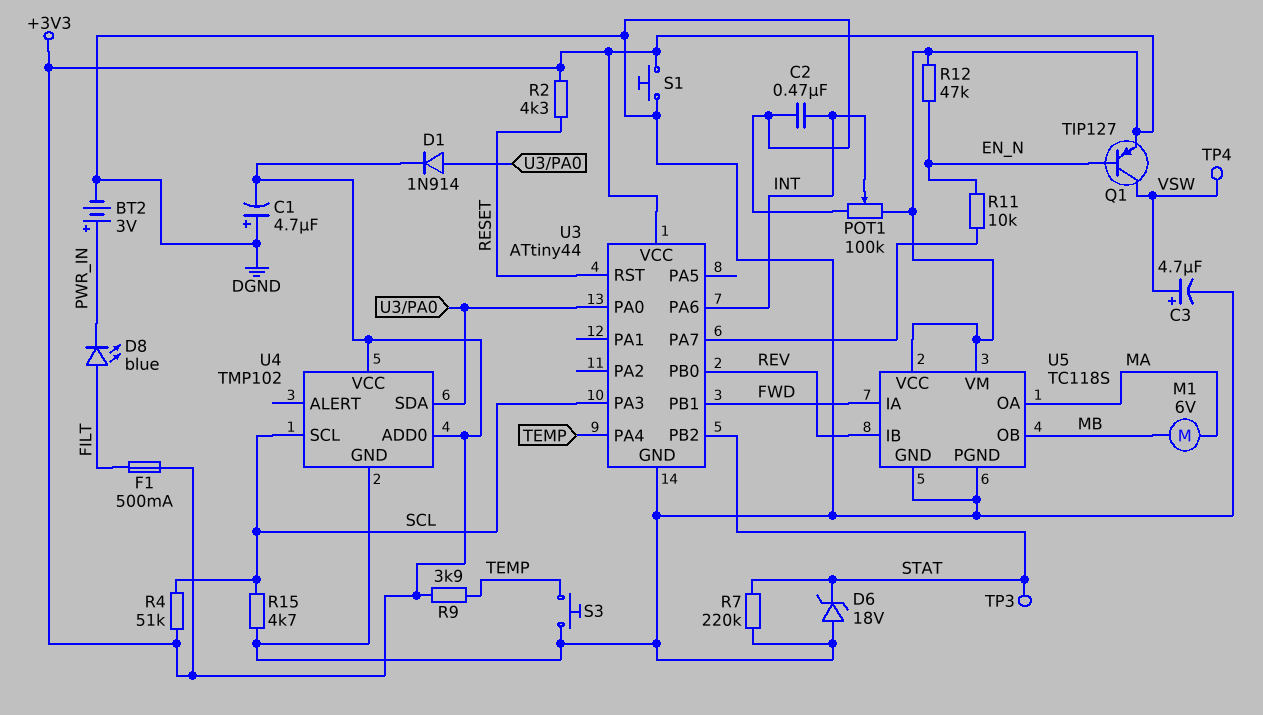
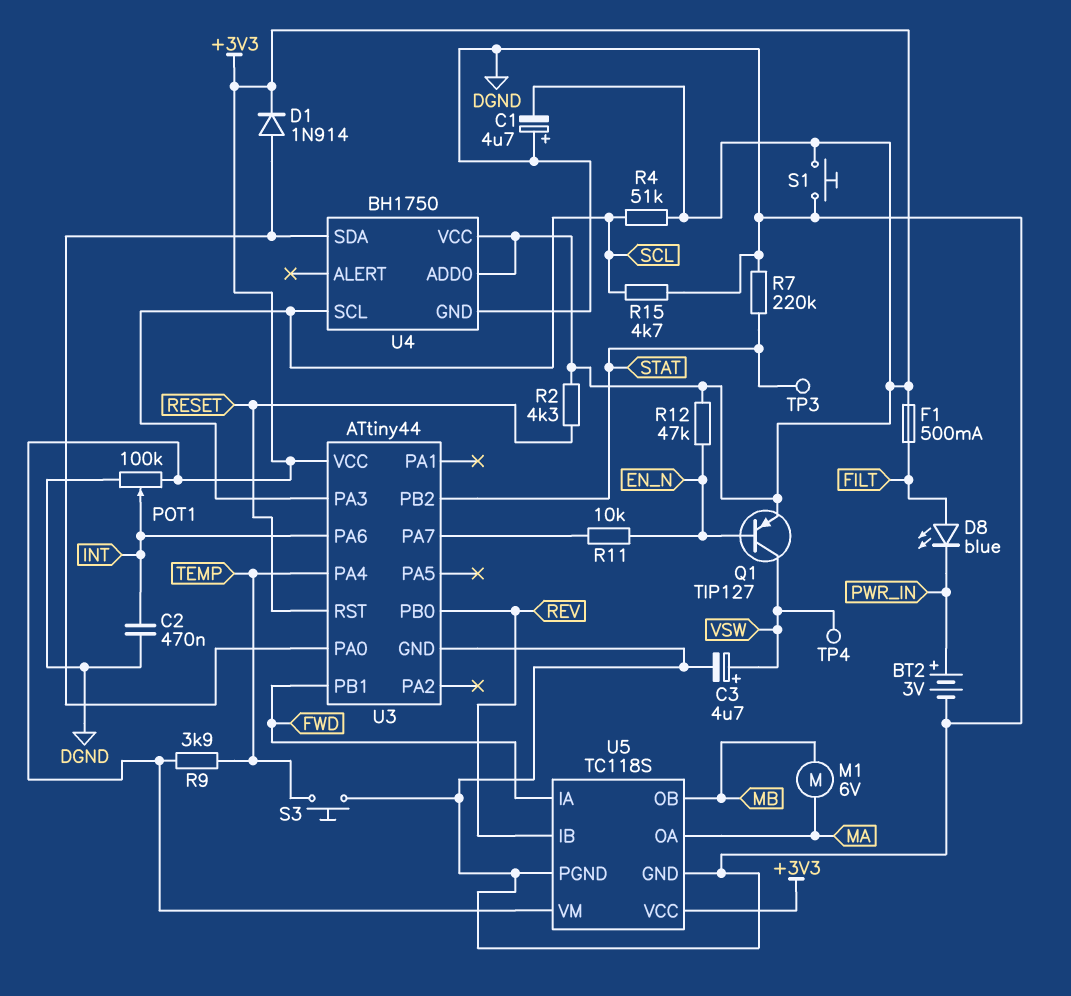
D6: zener 18V (A DGND, K STAT) -> none
U4: TMP102 -> BH1750

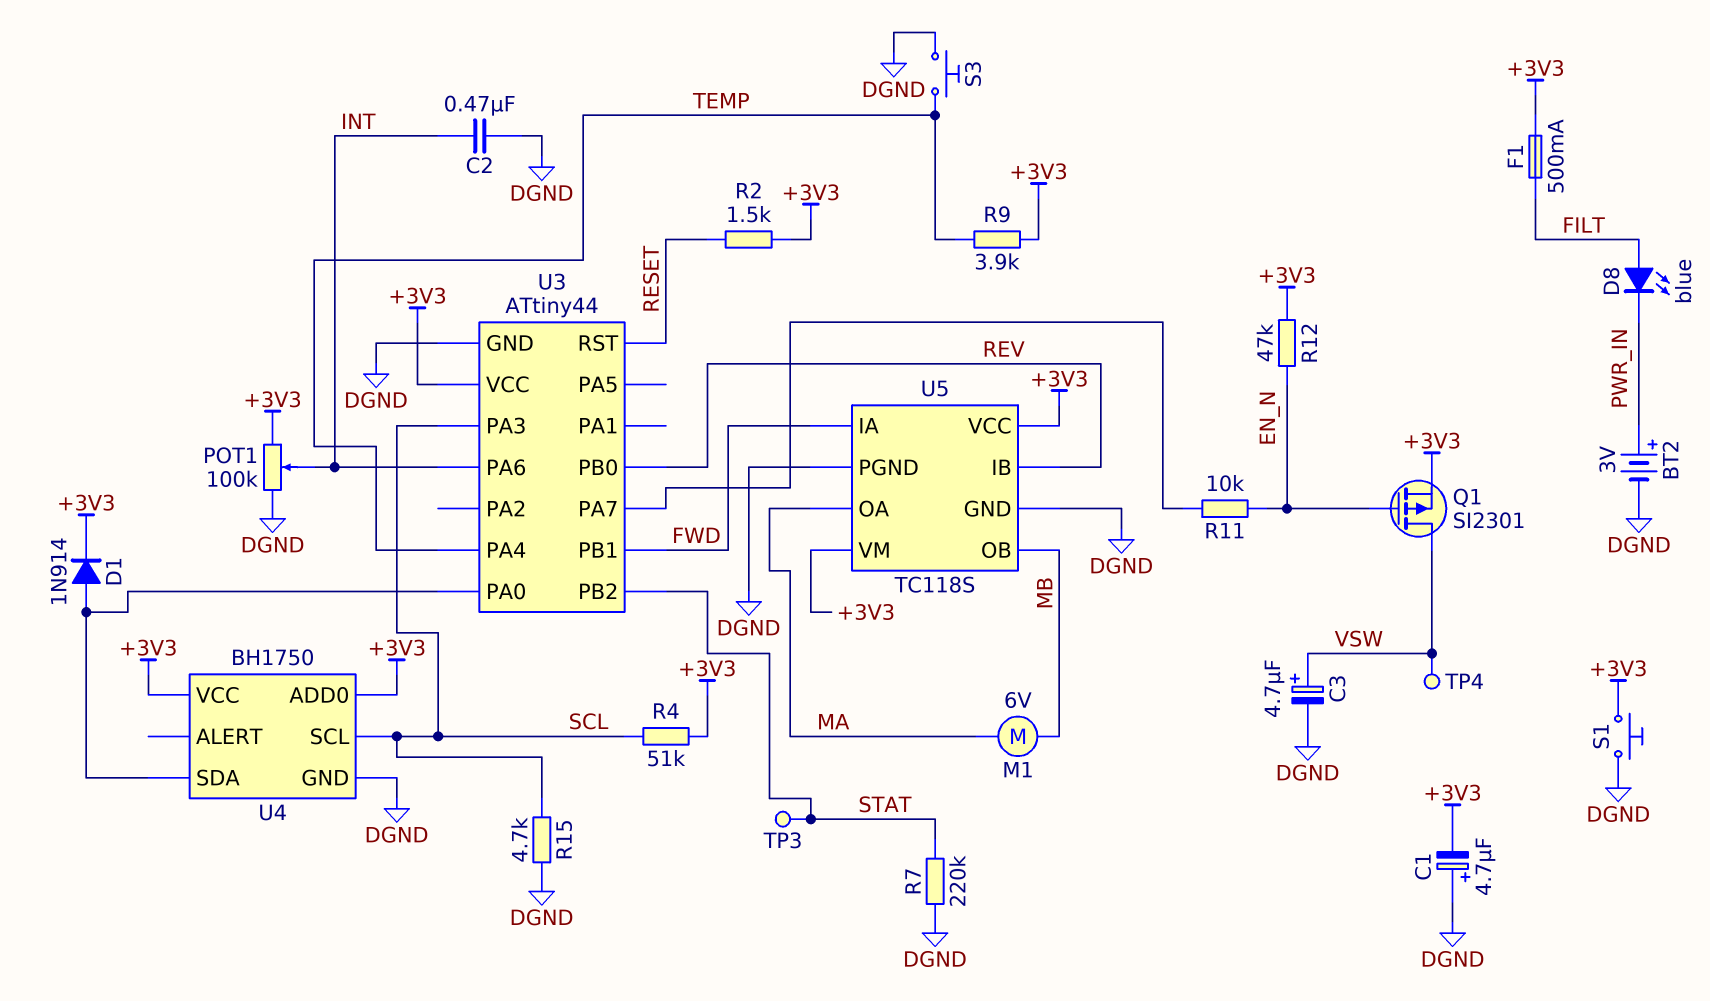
Q1: PNP TIP127 (B EN_N, C VSW, E +3V3) -> PMOS SI2301 (G EN_N, D VSW, S +3V3)
R2: 4.3k (+3V3, RESET) -> 1.5k (+3V3, RESET)

